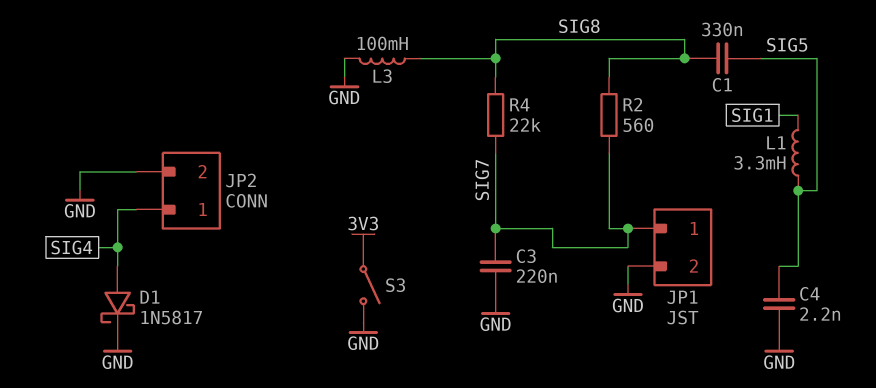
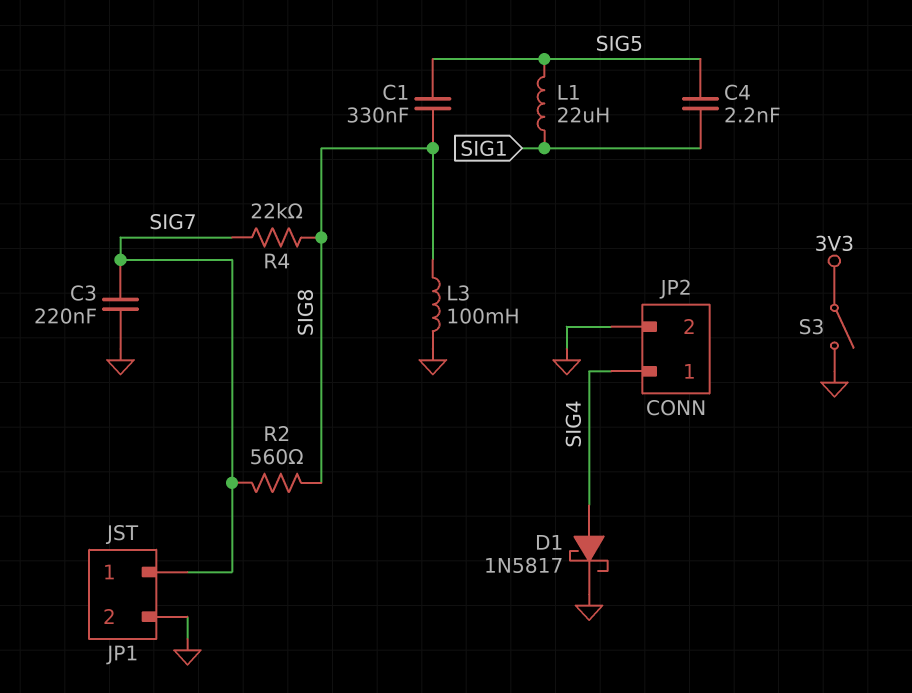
C4: 2.2nF (GND, SIG5) -> 2.2nF (SIG1, SIG5)
L1: 3.3mH (SIG1, SIG5) -> 22uH (SIG1, SIG5)

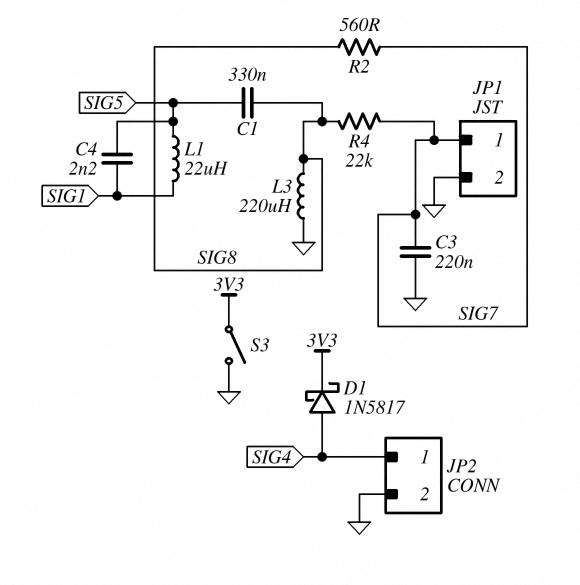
D1: schottky 1N5817 (A SIG4, K GND) -> schottky 1N5817 (A SIG4, K 3V3)
L3: 100mH (GND, SIG8) -> 220uH (GND, SIG8)

